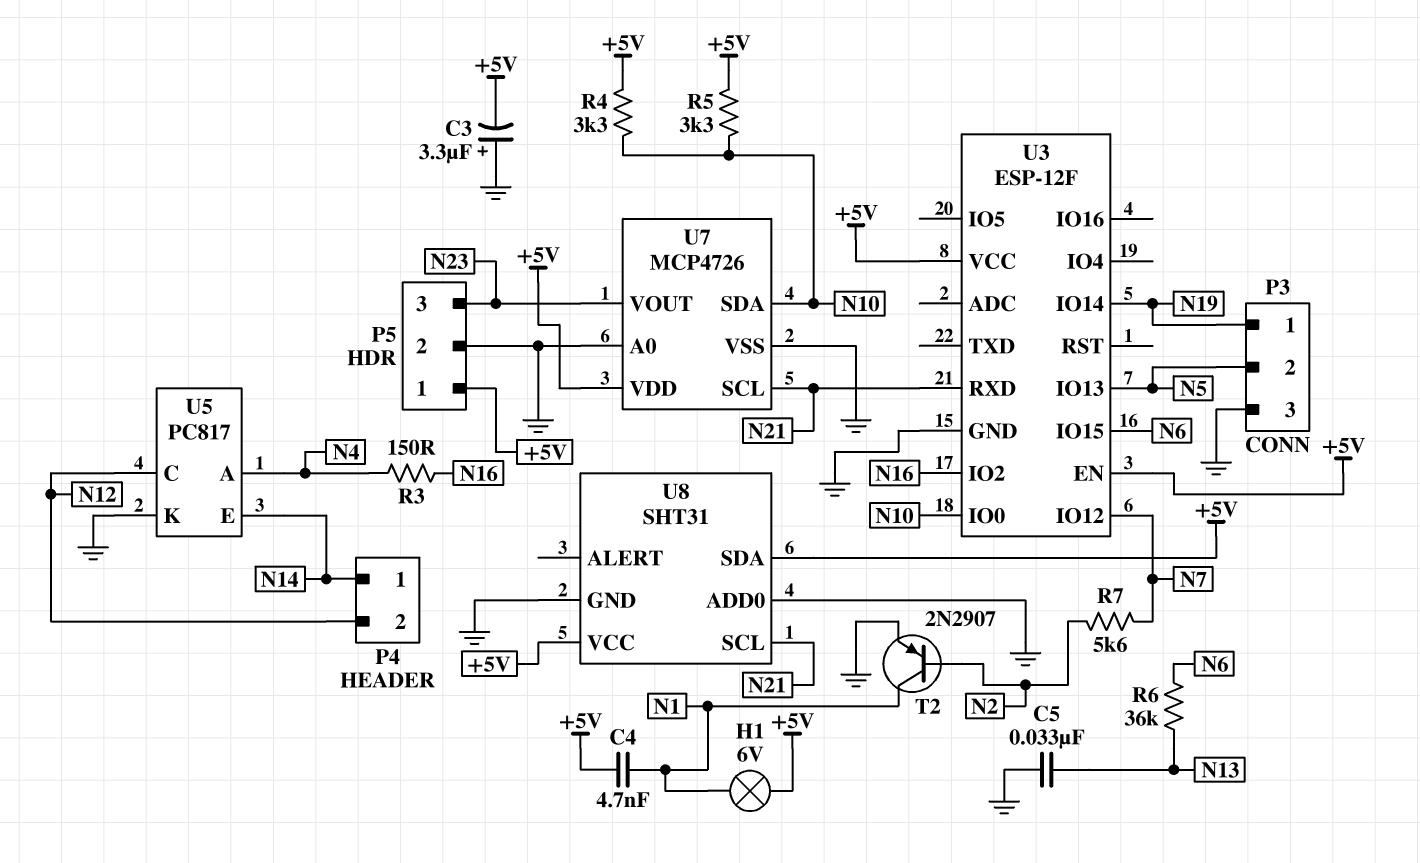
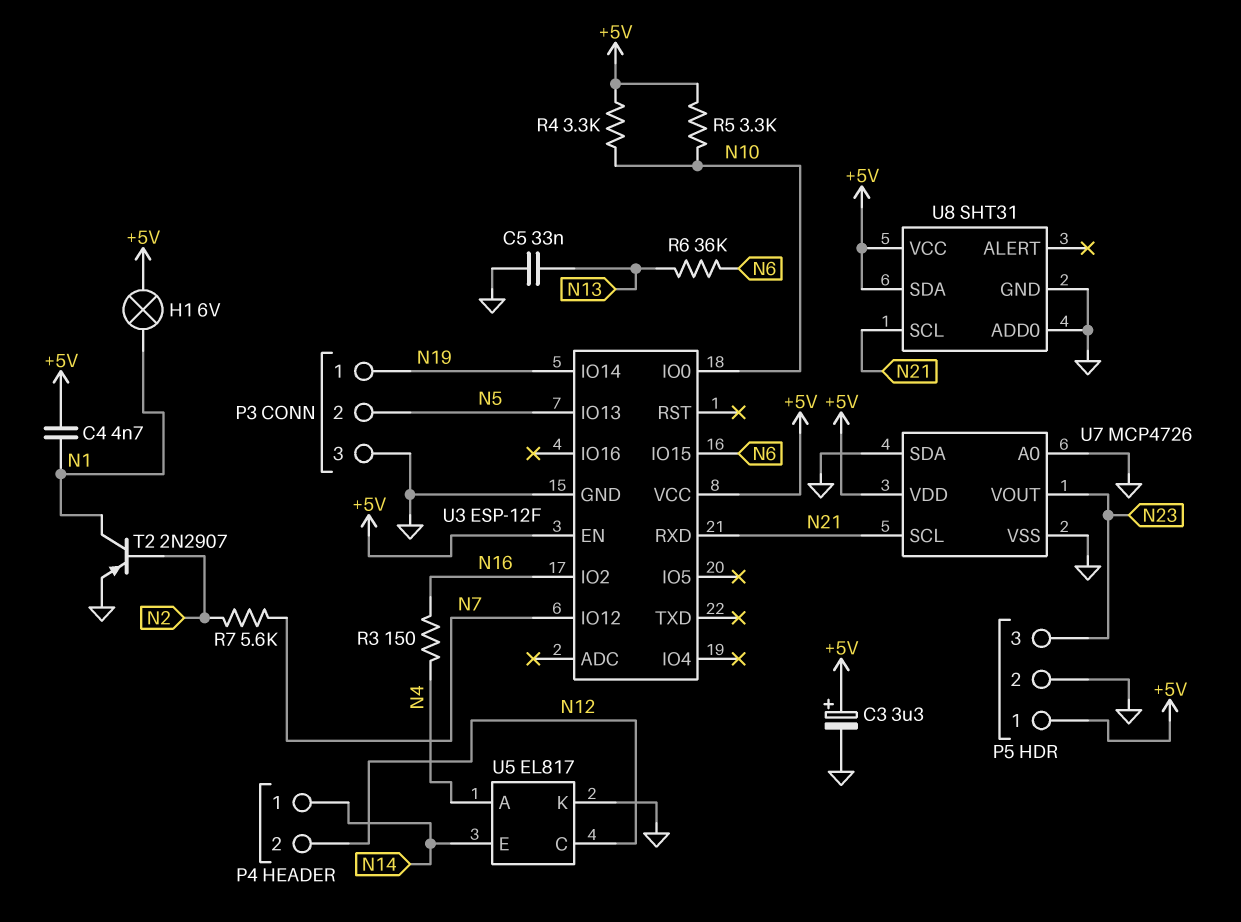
C3: 3.3uF (plus GND, minus +5V) -> 3.3uF (plus +5V, minus GND)
U5: PC817 -> EL817
U7 pin SDA: N10 -> GND

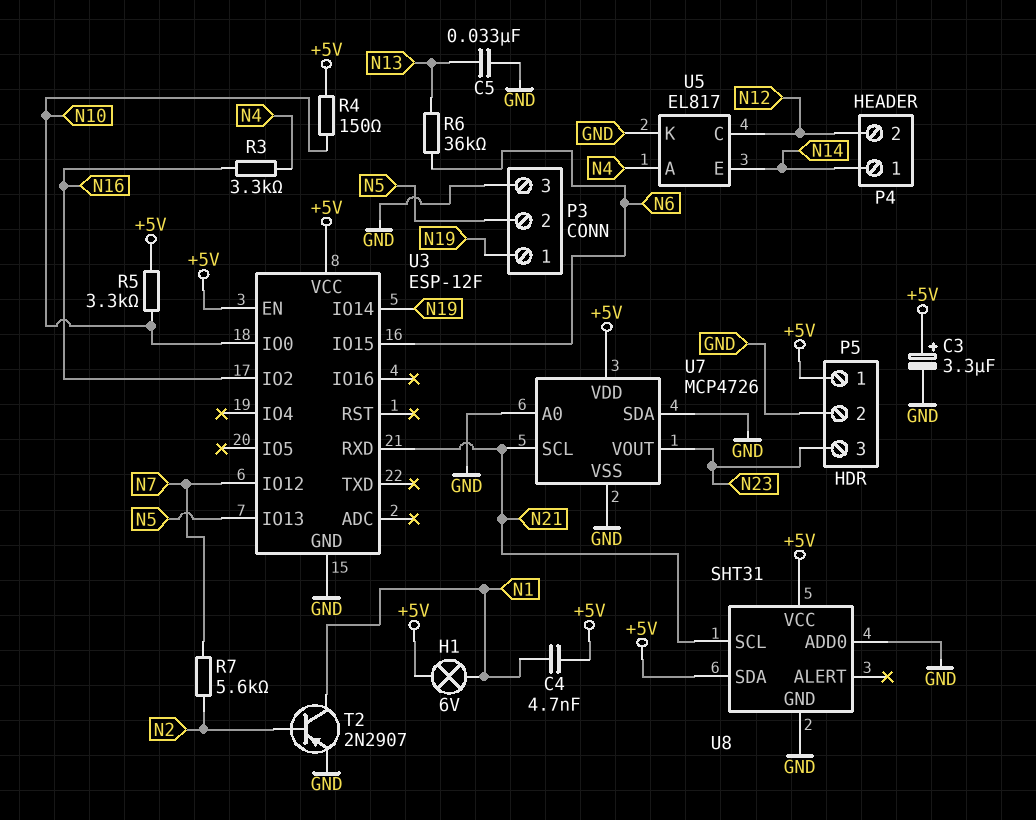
R3: 150 (N4, N16) -> 3.3k (N4, N16)
R4: 3.3k (+5V, N10) -> 150 (+5V, N10)

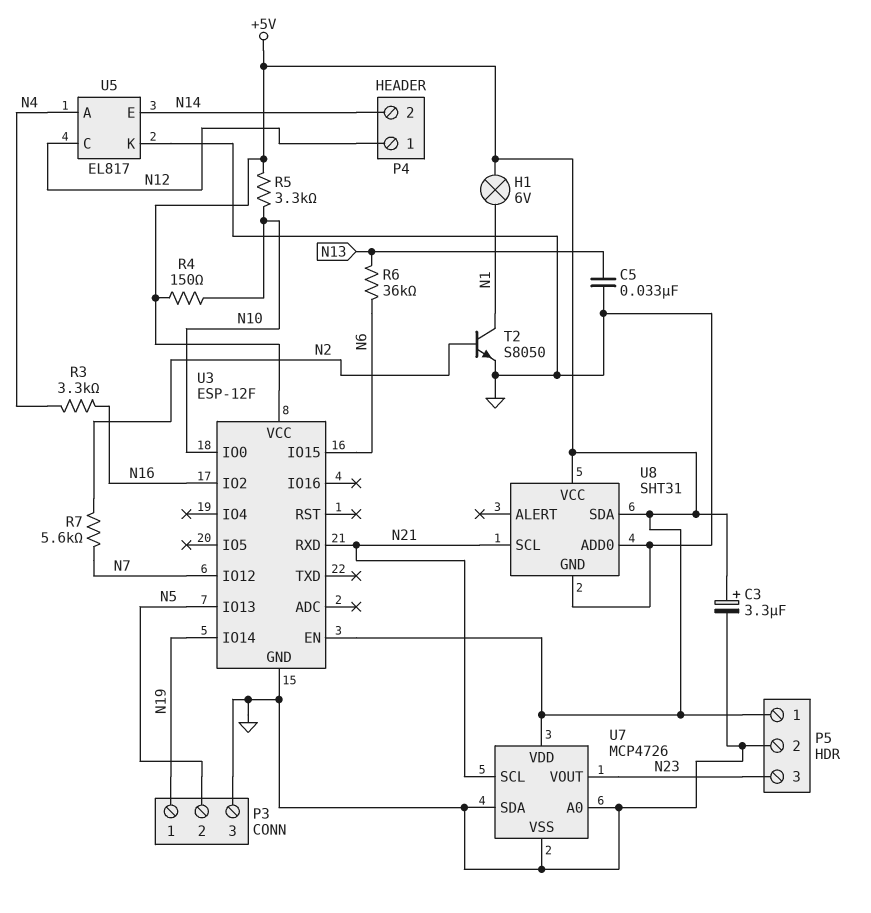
C4: 4.7nF (+5V, N1) -> none
P4 pin 1: N14 -> N12
P4 pin 2: N12 -> N14
T2: PNP 2N2907 (B N2, C N1, E GND) -> NPN S8050 (B N2, C N1, E GND)

